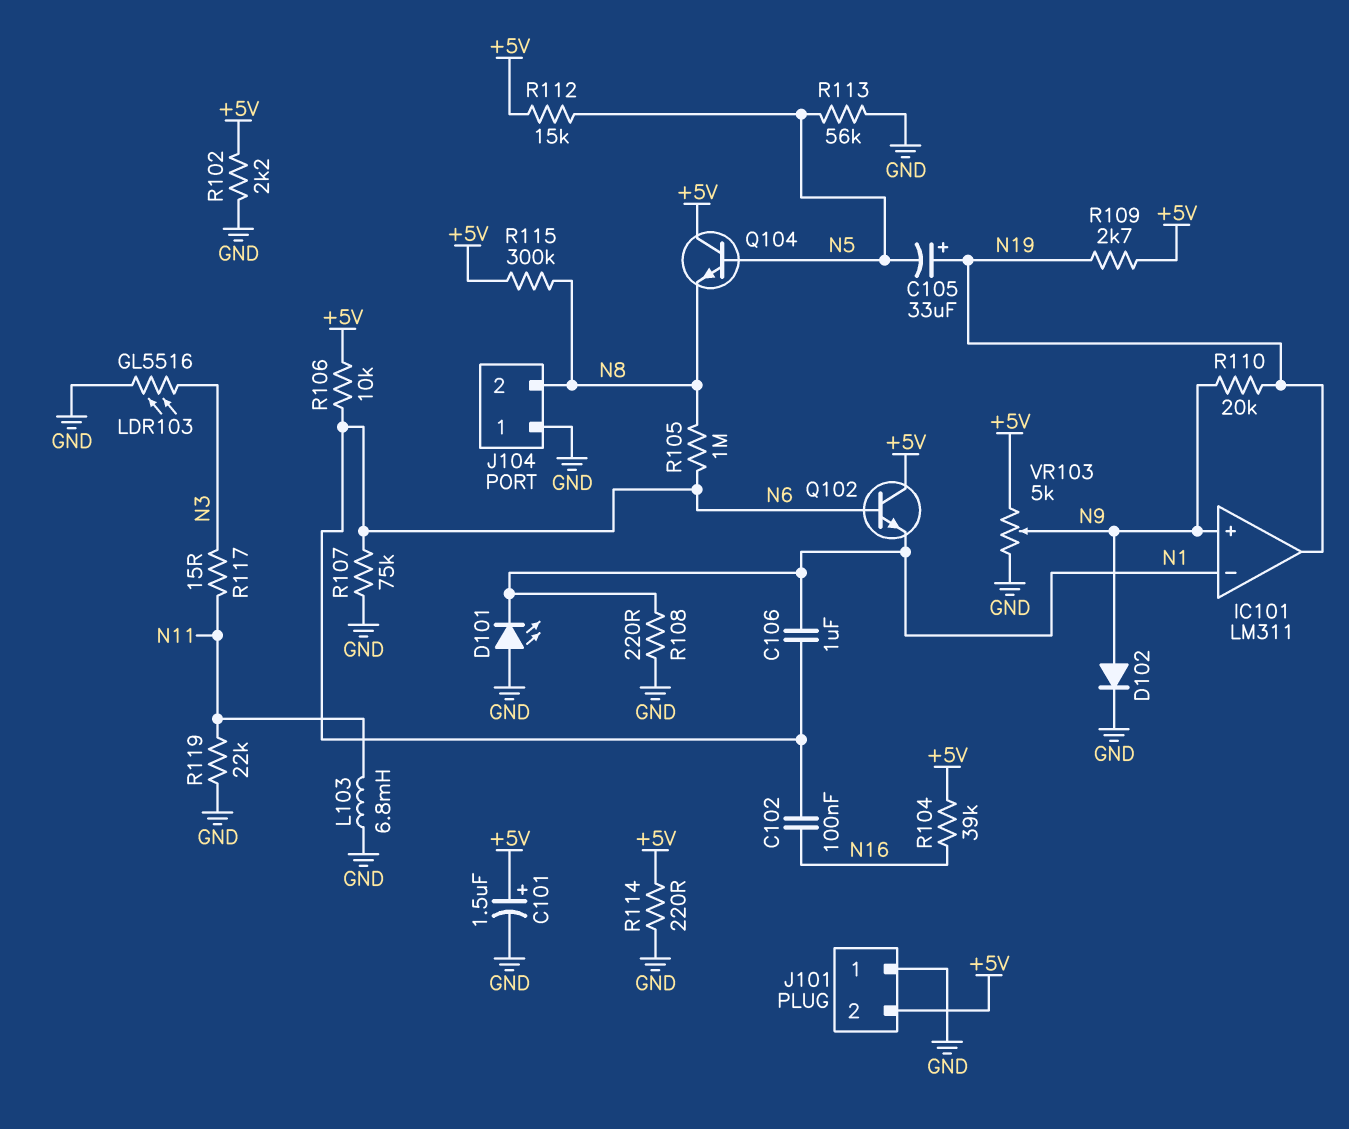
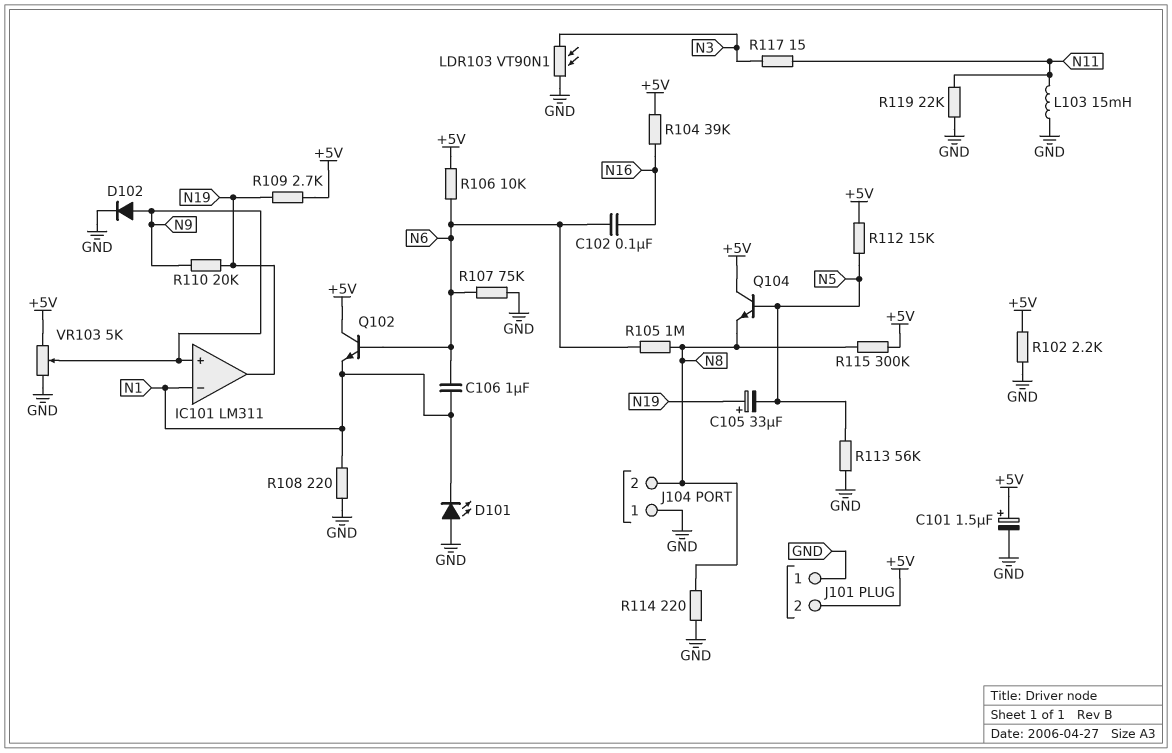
L103: 6.8mH (GND, N11) -> 15mH (GND, N11)
LDR103: GL5516 (GND, N3) -> VT90N1 (GND, N3)
R114: 220 (+5V, GND) -> 220 (GND, N8)

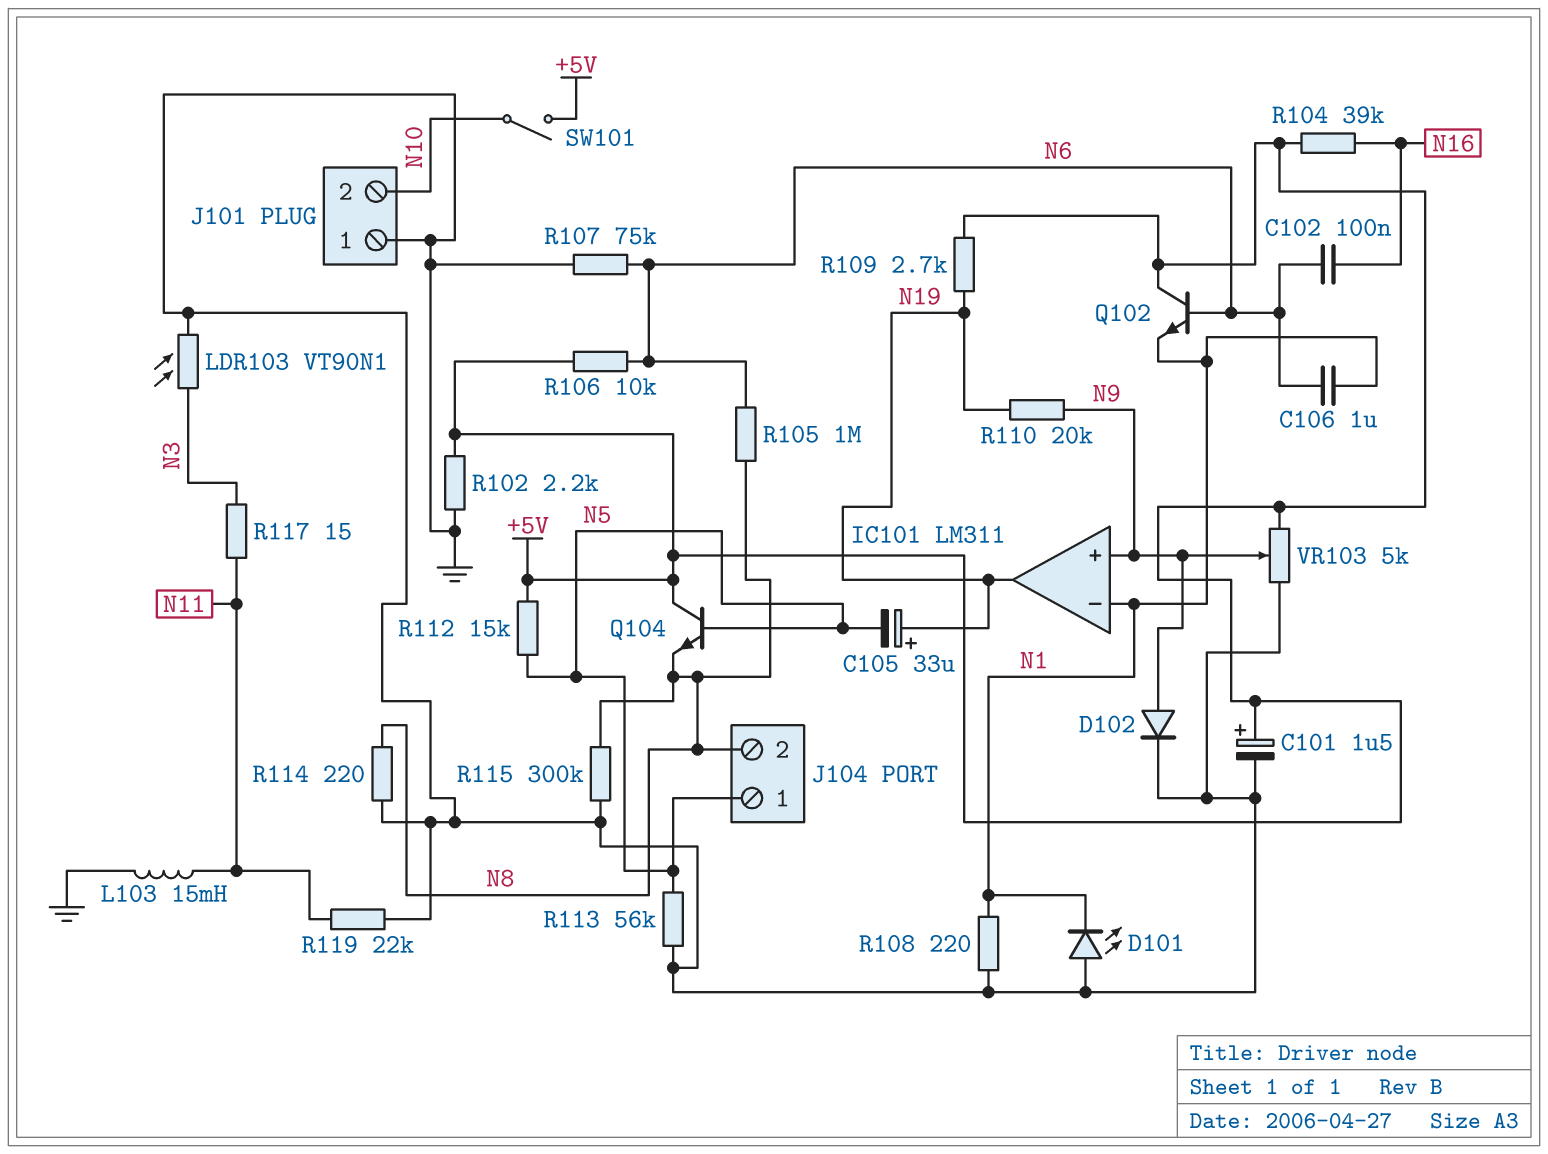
J101 pin 2: +5V -> N10
J104 pin 1: GND -> N5
R115: 300k (+5V, N8) -> 300k (GND, N8)
SW101: none -> switch (+5V, N10)

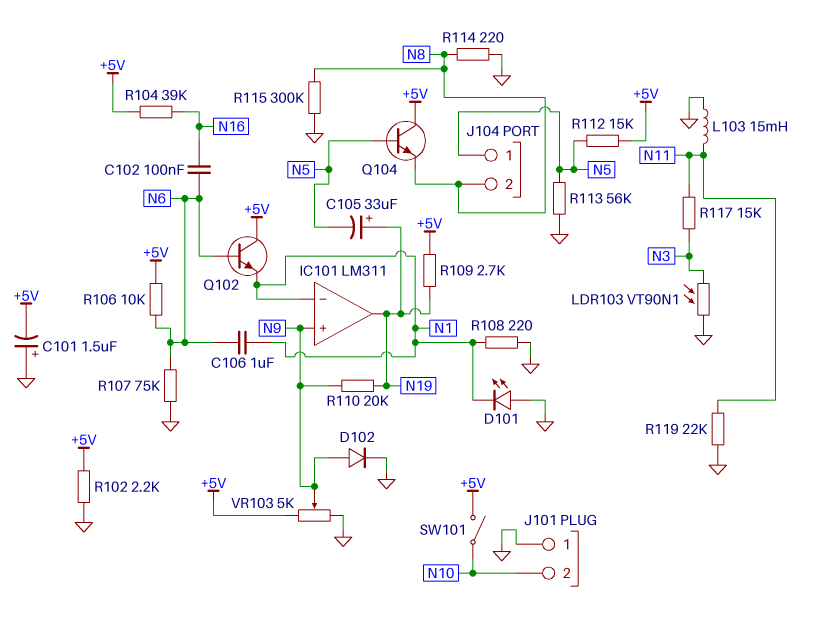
C101: 1.5uF (plus +5V, minus GND) -> 1.5uF (plus GND, minus +5V)
R105: 1M (N6, N8) -> none
R117: 15 (N3, N11) -> 15k (N3, N11)

